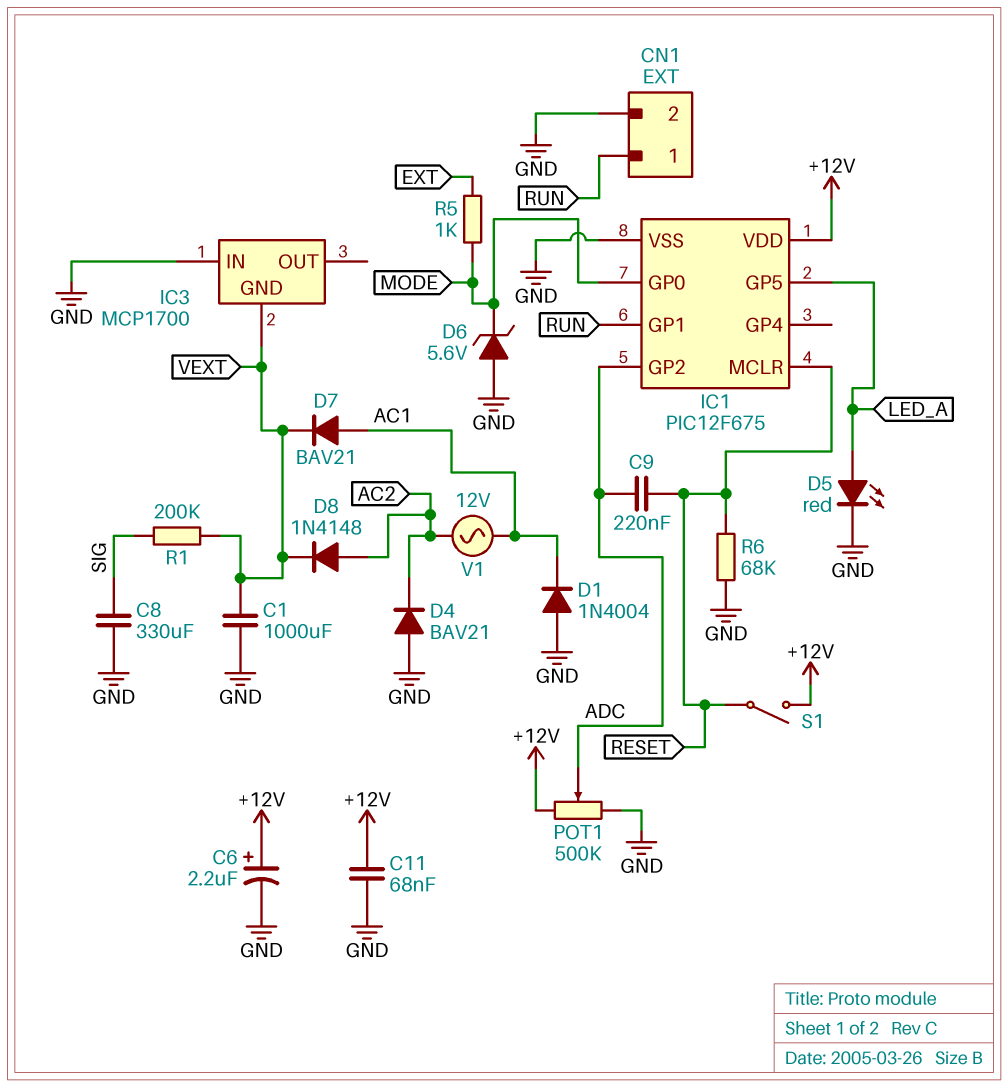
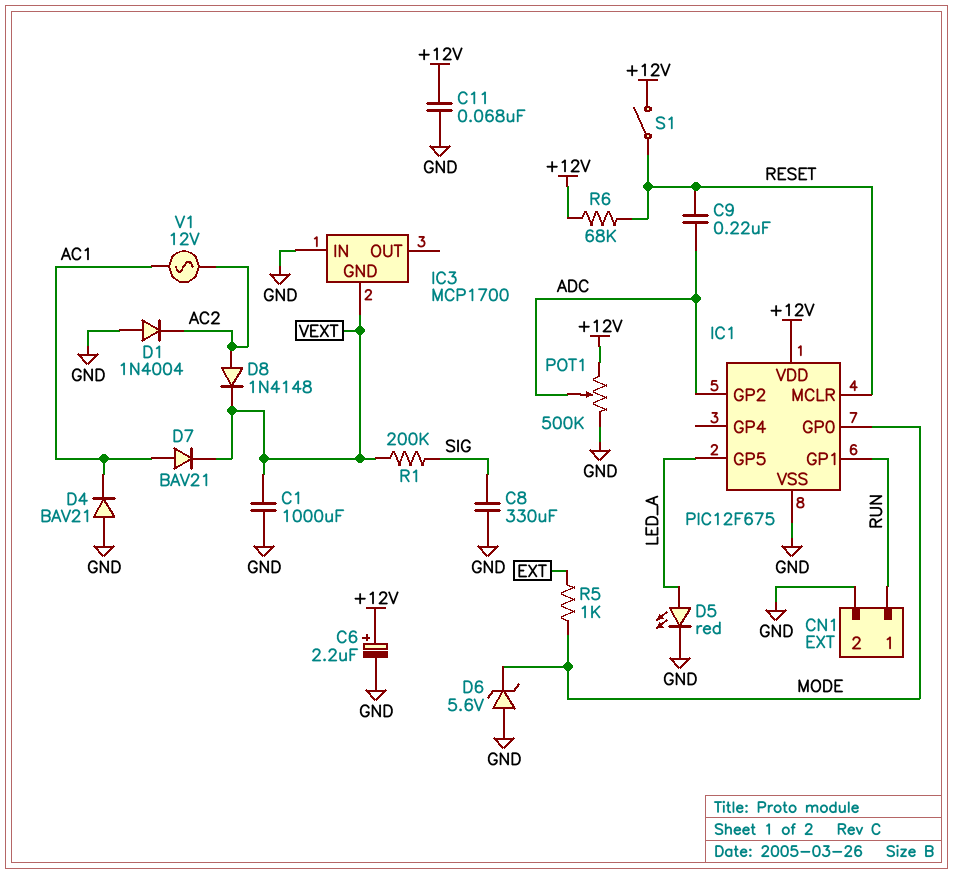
D1: diode 1N4004 (A GND, K AC1) -> diode 1N4004 (A GND, K AC2)
D4: diode BAV21 (A GND, K AC2) -> diode BAV21 (A GND, K AC1)
R6: 68k (GND, RESET) -> 68k (+12V, RESET)

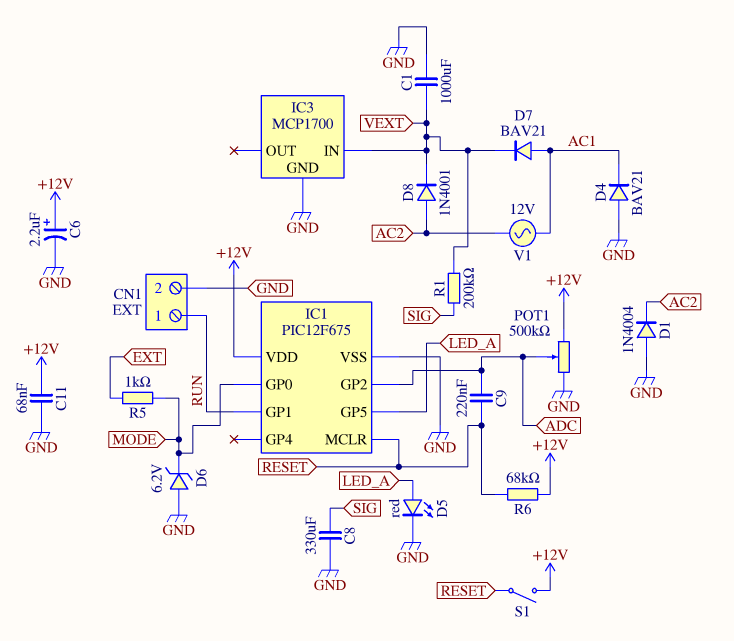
D6: zener 5.6V (A GND, K MODE) -> zener 6.2V (A GND, K MODE)
D8: diode 1N4148 (A AC2, K VEXT) -> diode 1N4001 (A AC2, K VEXT)
IC3 pin GND: VEXT -> GND
IC3 pin IN: GND -> VEXT

